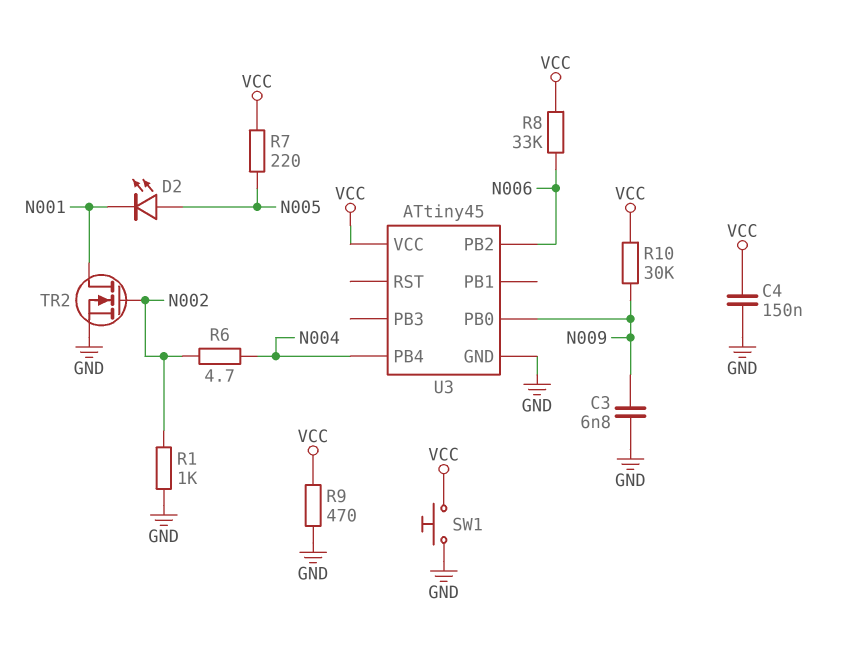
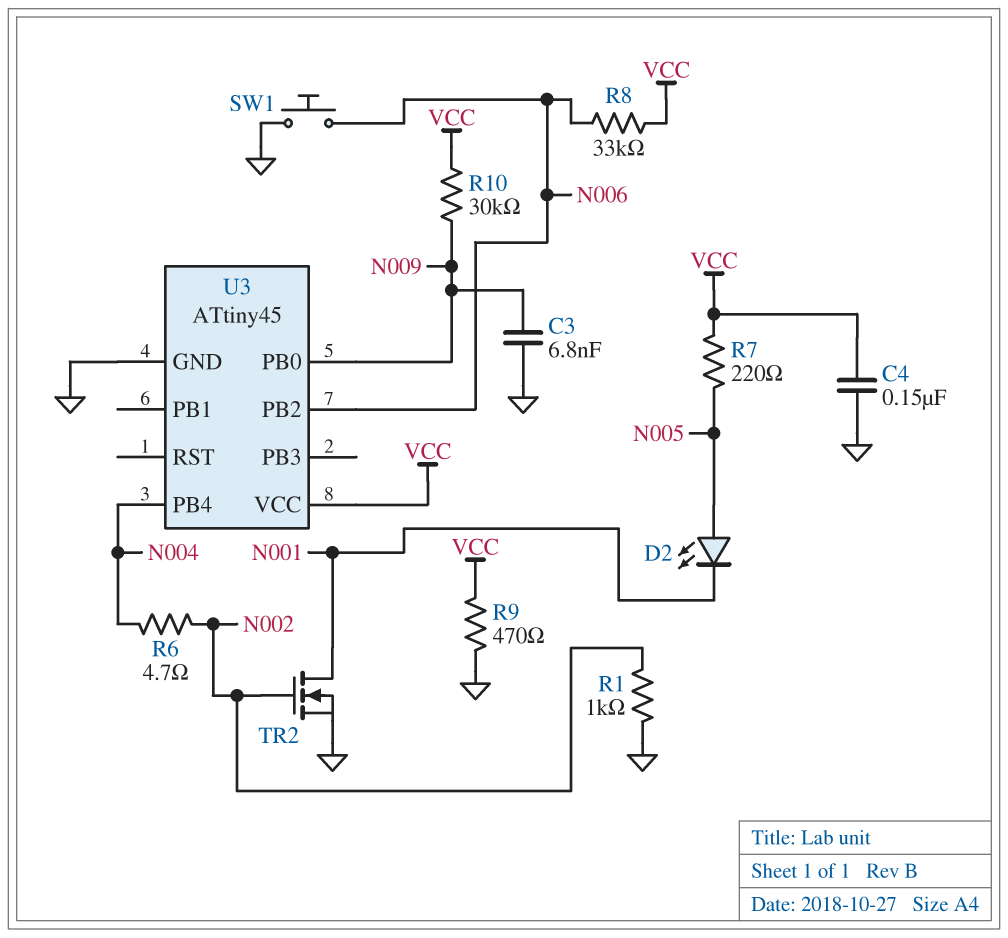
SW1: button (GND, VCC) -> button (GND, N006)

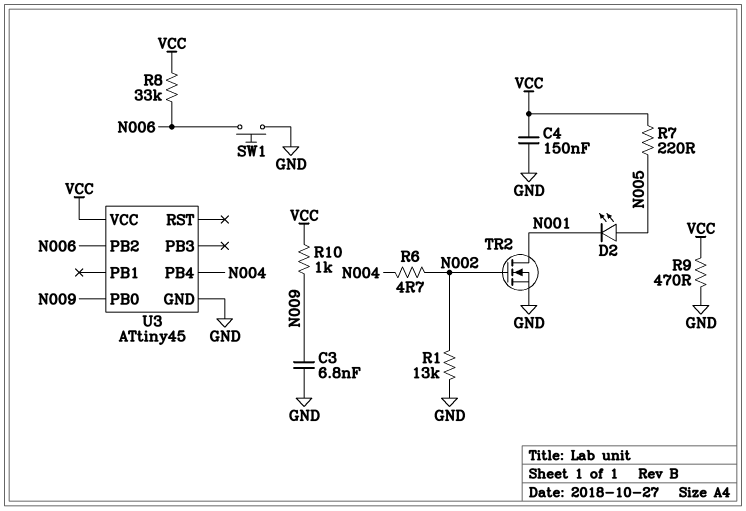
R1: 1k (GND, N002) -> 13k (GND, N002)
R10: 30k (N009, VCC) -> 1k (N009, VCC)

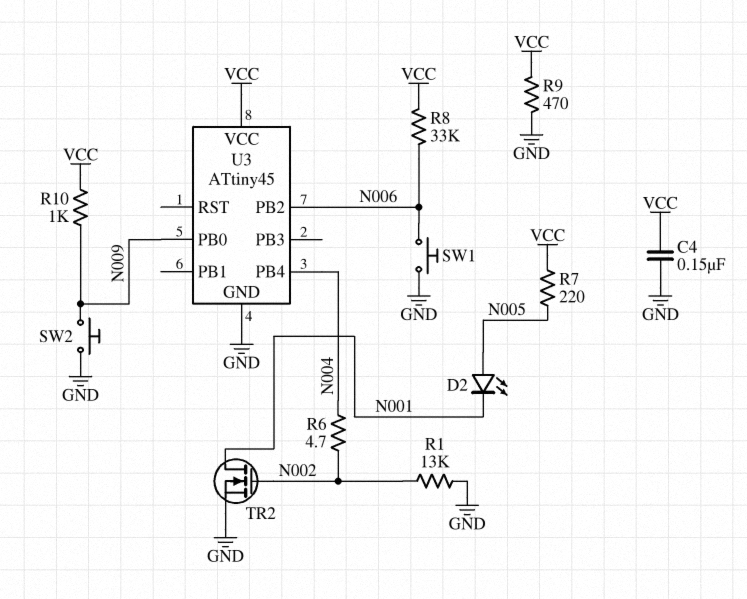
C3: 6.8nF (GND, N009) -> none
SW2: none -> button (GND, N009)

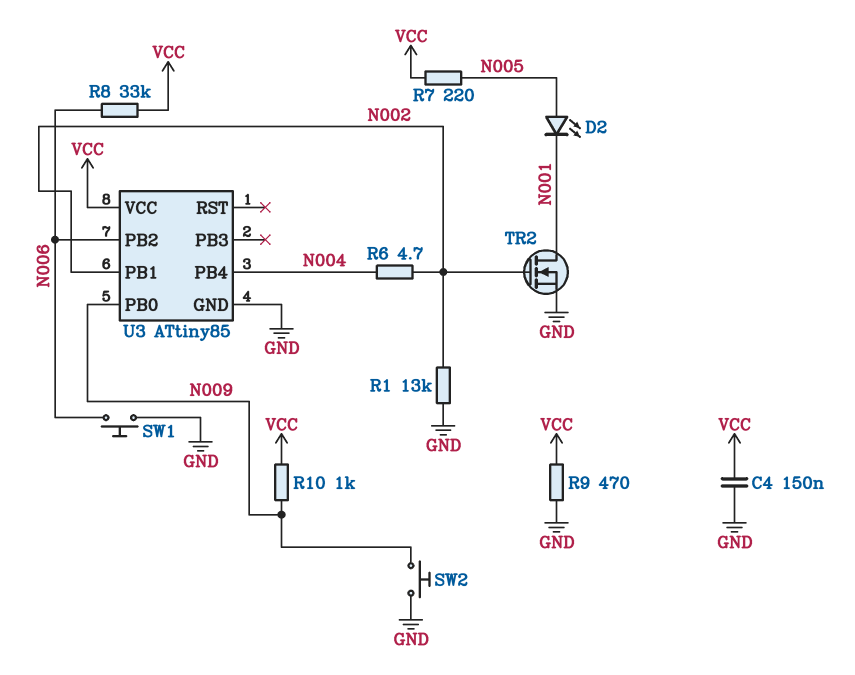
U3: ATtiny45 -> ATtiny85
U3 pin PB1: none -> N002

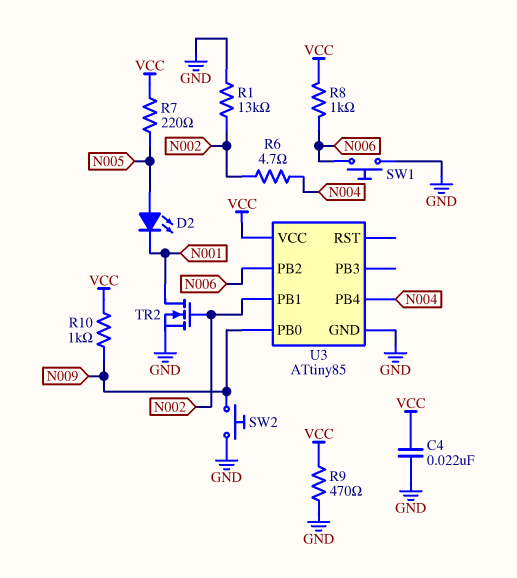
C4: 150nF (GND, VCC) -> 22nF (GND, VCC)
R8: 33k (N006, VCC) -> 1k (N006, VCC)

